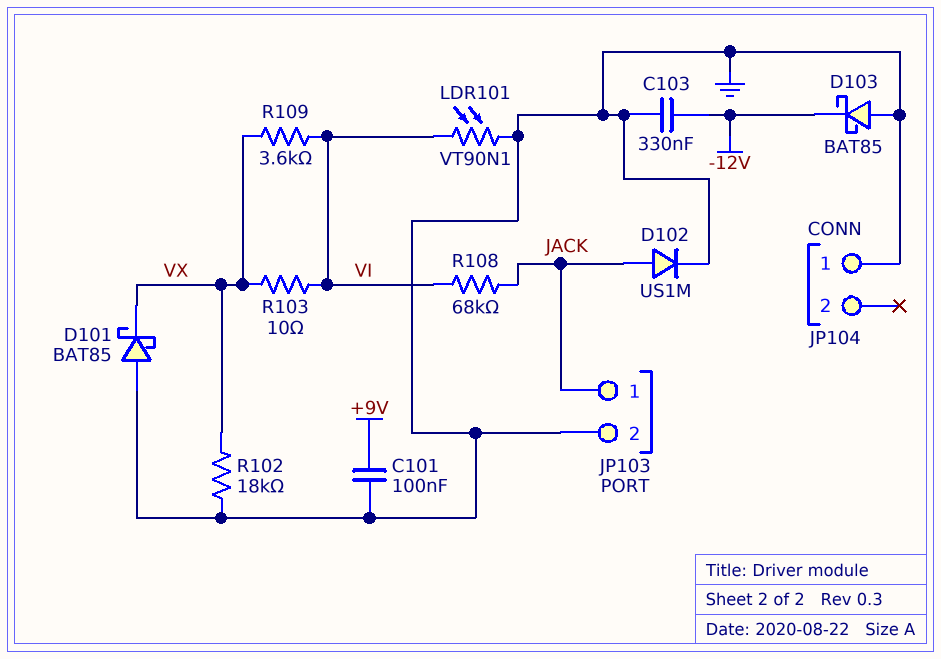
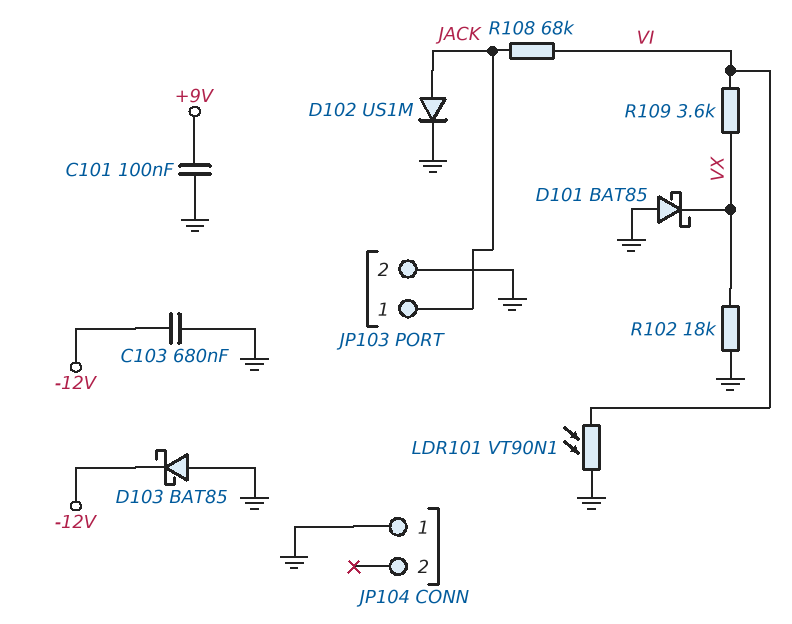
C103: 330nF (-12V, GND) -> 680nF (-12V, GND)
R103: 10 (VI, VX) -> none

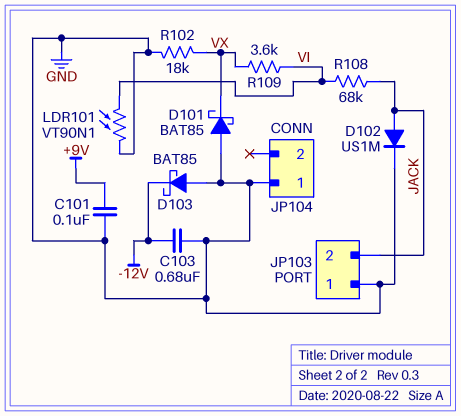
JP103 pin 1: JACK -> GND
JP103 pin 2: GND -> JACK

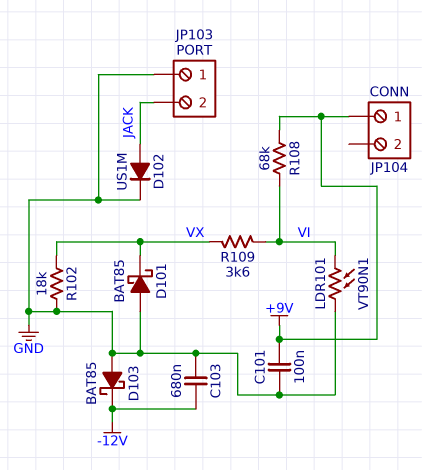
JP104 pin 1: GND -> +9V
R108: 68k (JACK, VI) -> 68k (+9V, VI)

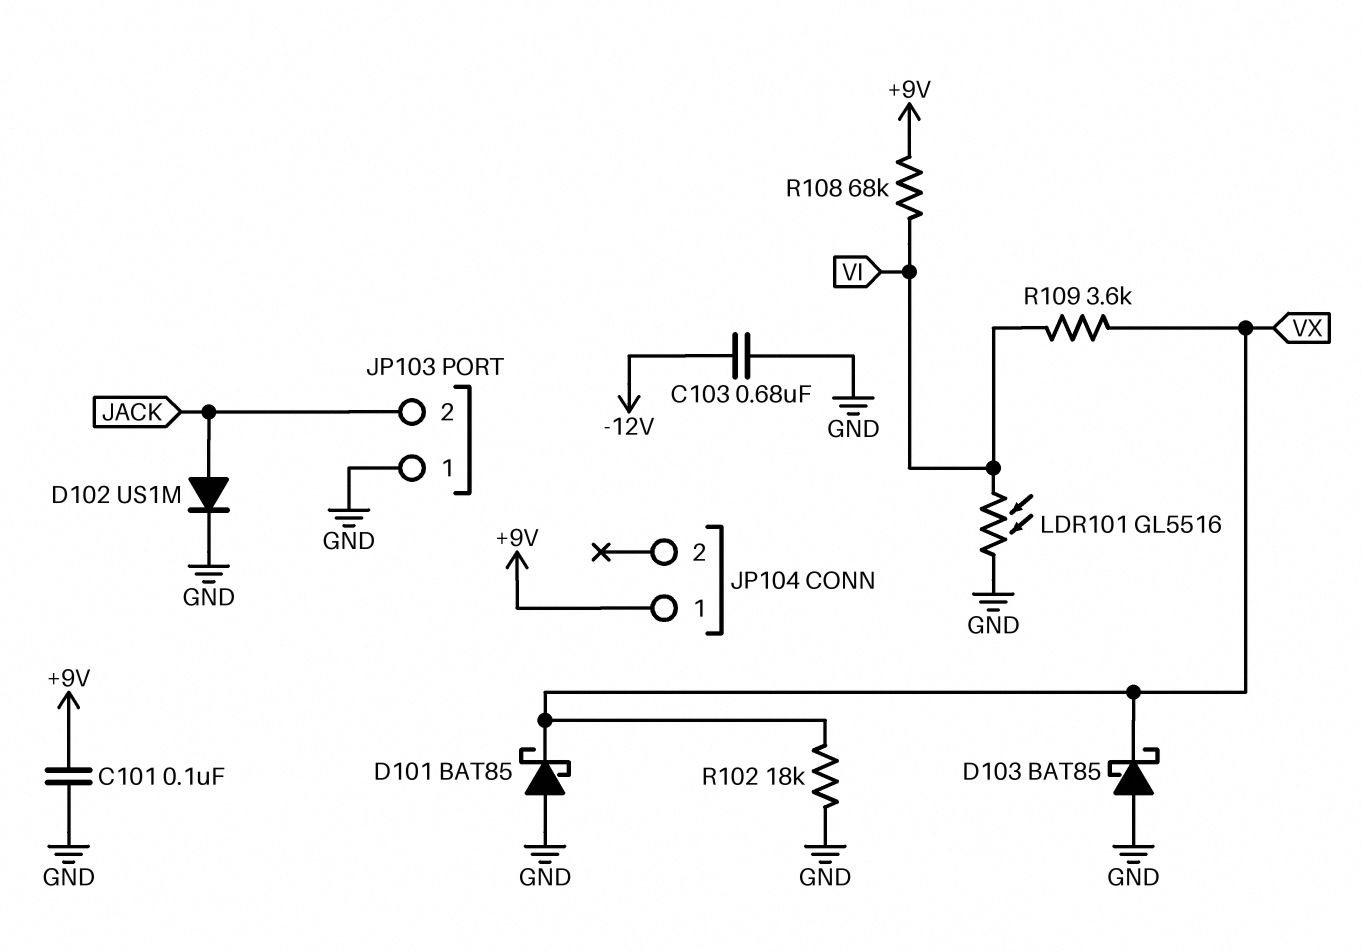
D103: schottky BAT85 (A GND, K -12V) -> schottky BAT85 (A GND, K VX)
LDR101: VT90N1 (GND, VI) -> GL5516 (GND, VI)

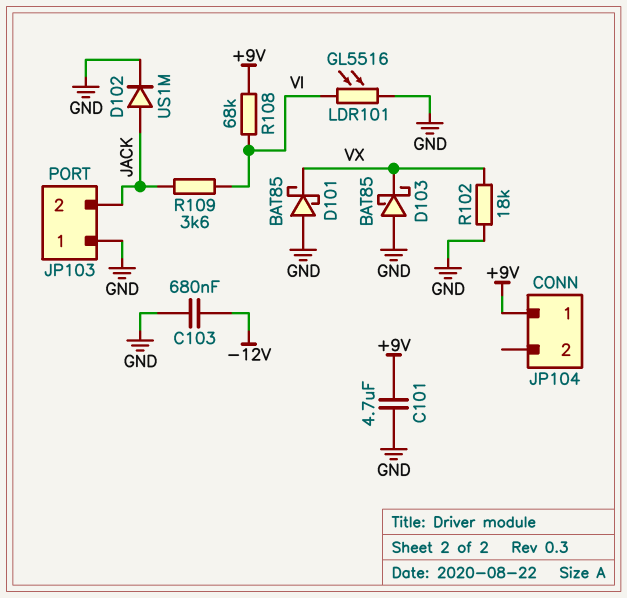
C101: 100nF (+9V, GND) -> 4.7uF (+9V, GND)
R109: 3.6k (VI, VX) -> 3.6k (JACK, VI)

